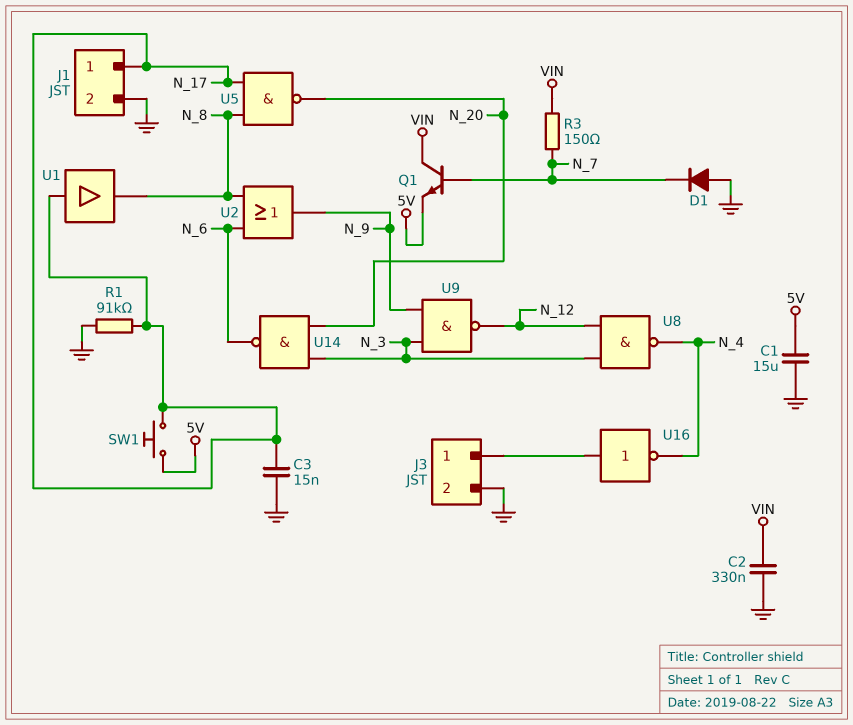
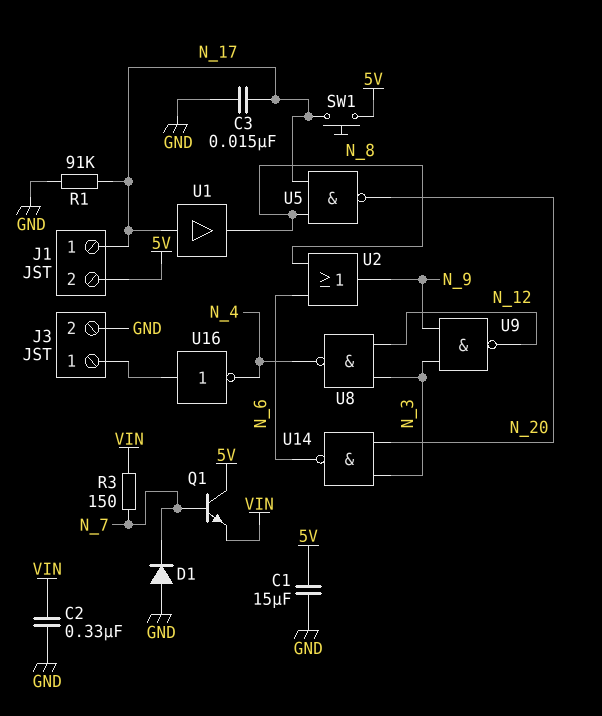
J1 pin 2: GND -> 5V
Q1: NPN (B N_7, C VIN, E 5V) -> NPN (B N_7, C 5V, E VIN)

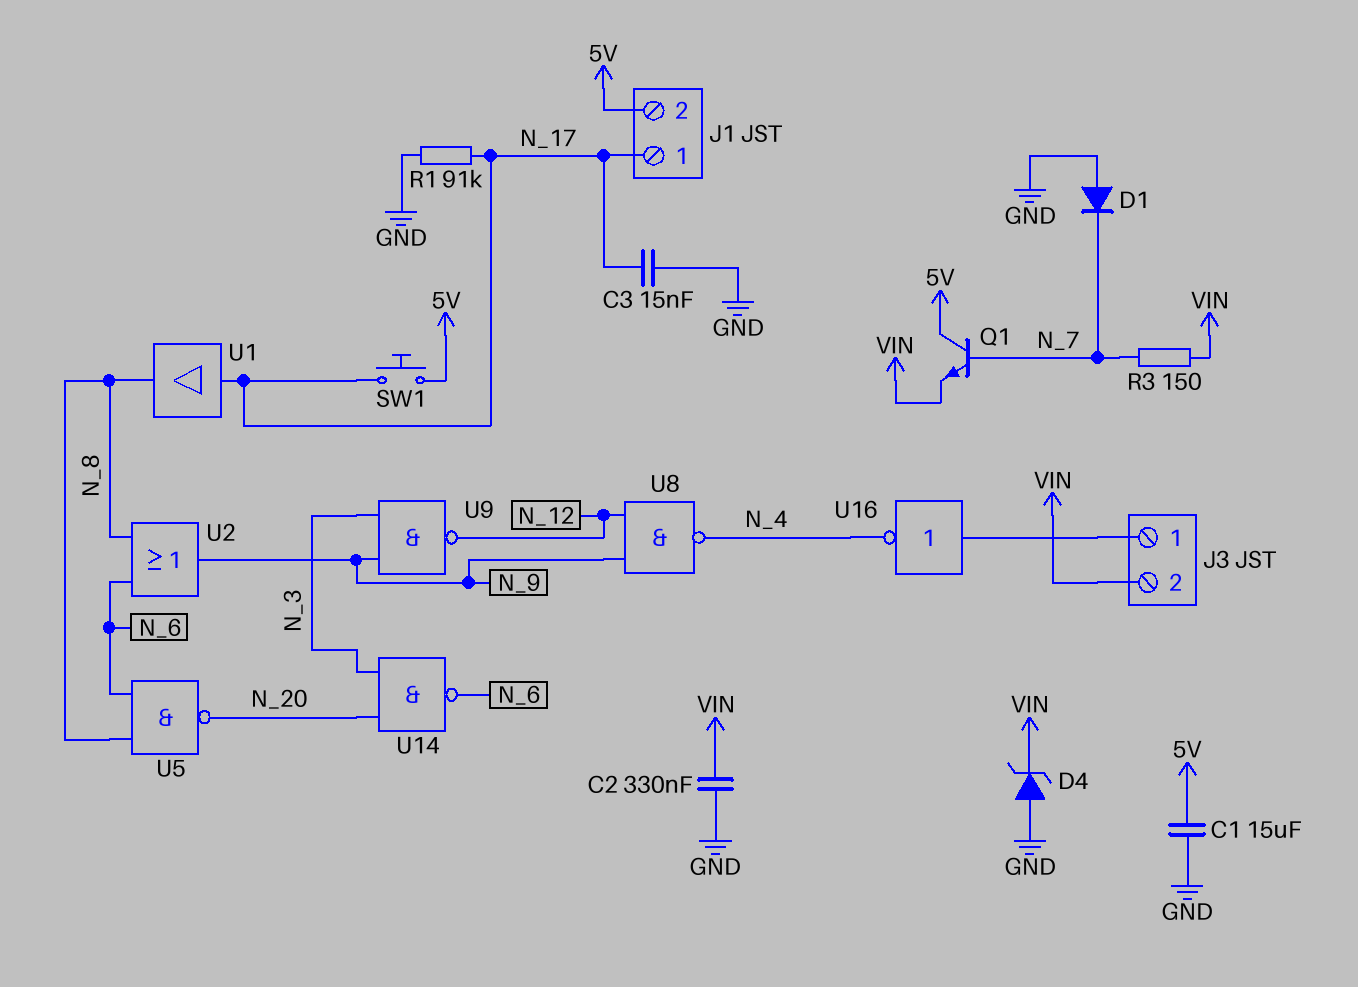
D4: none -> zener (A GND, K VIN)
J3 pin 2: GND -> VIN
U5: NAND (in N_8, in N_17, out N_20) -> NAND (in N_6, in N_8, out N_20)
U8: NAND (in N_3, in N_12, out N_4) -> NAND (in N_9, in N_12, out N_4)

